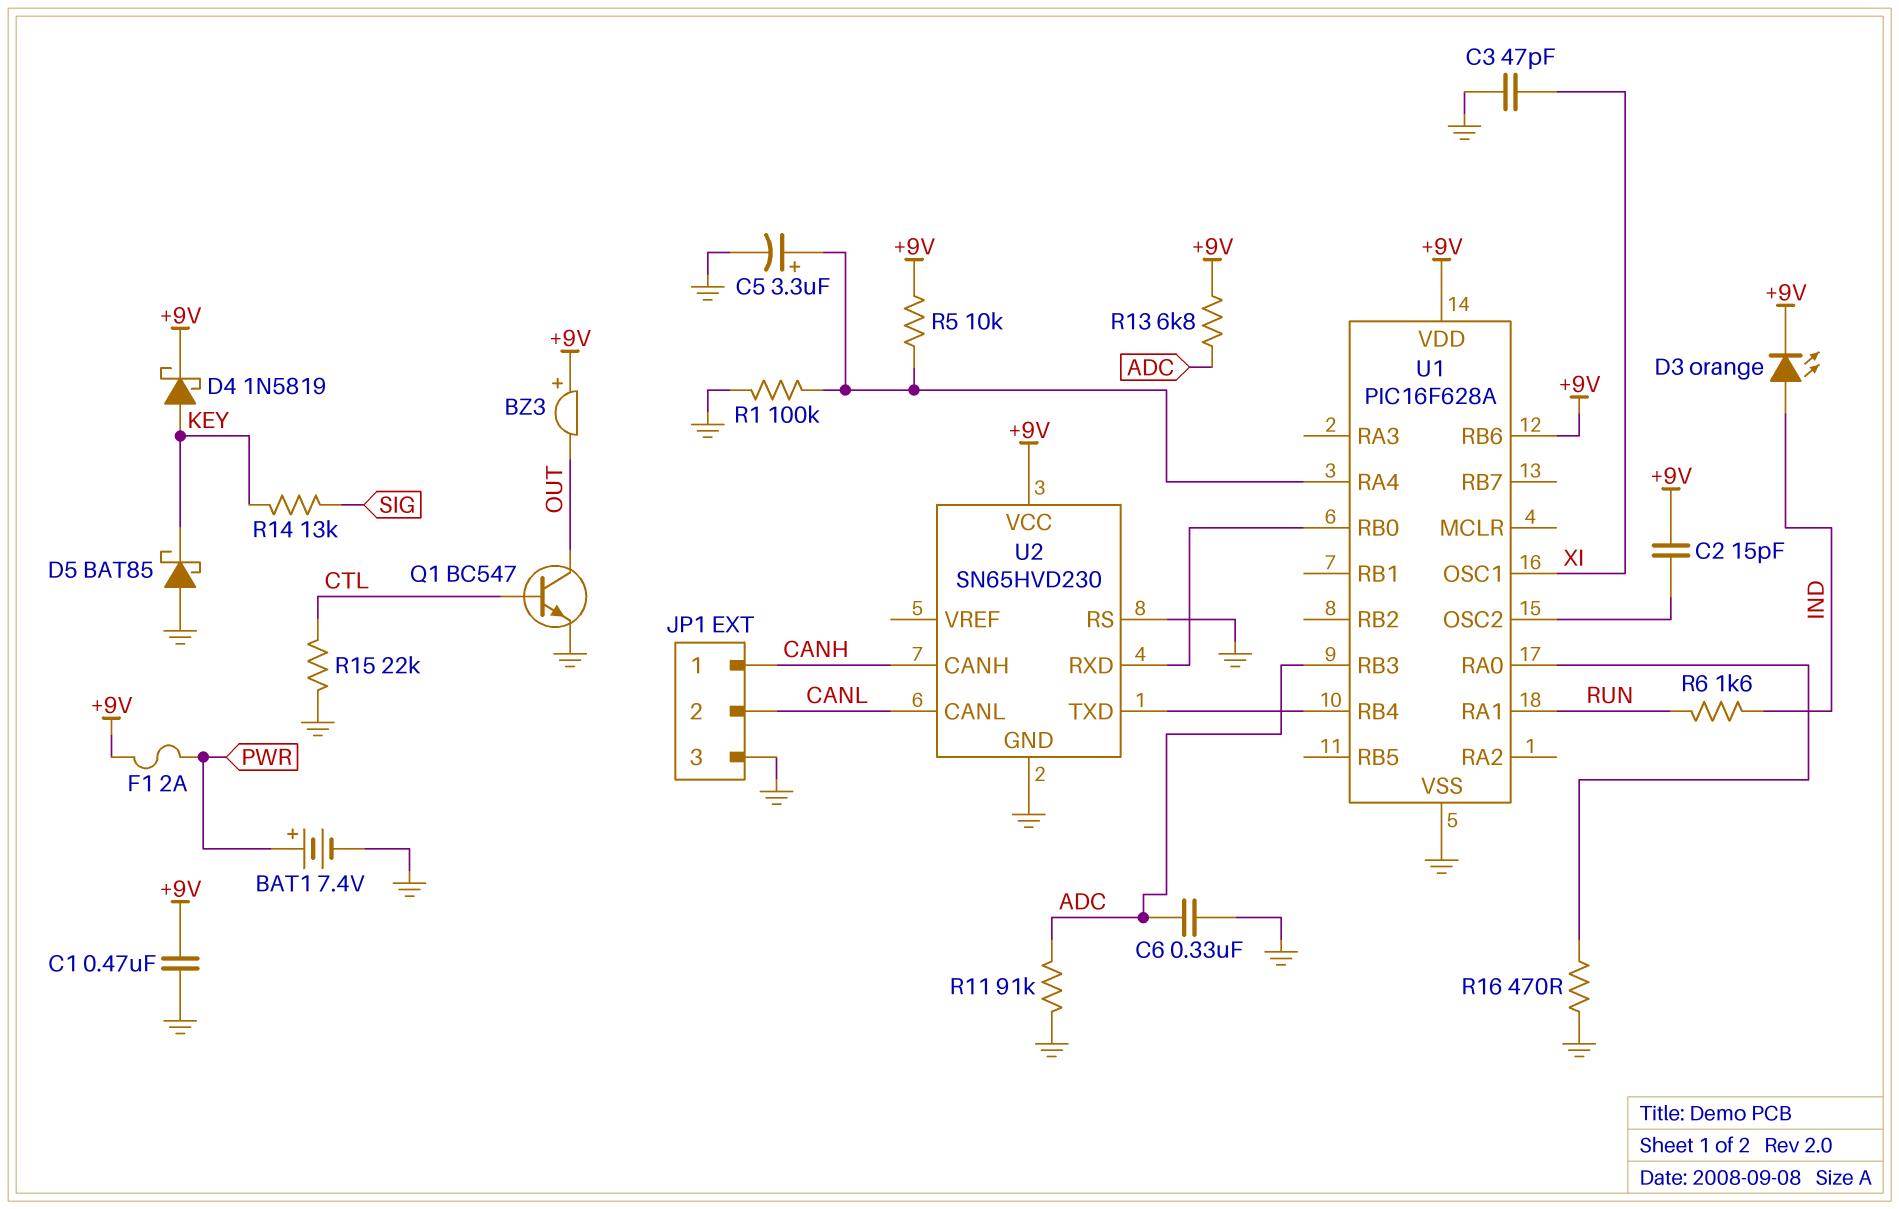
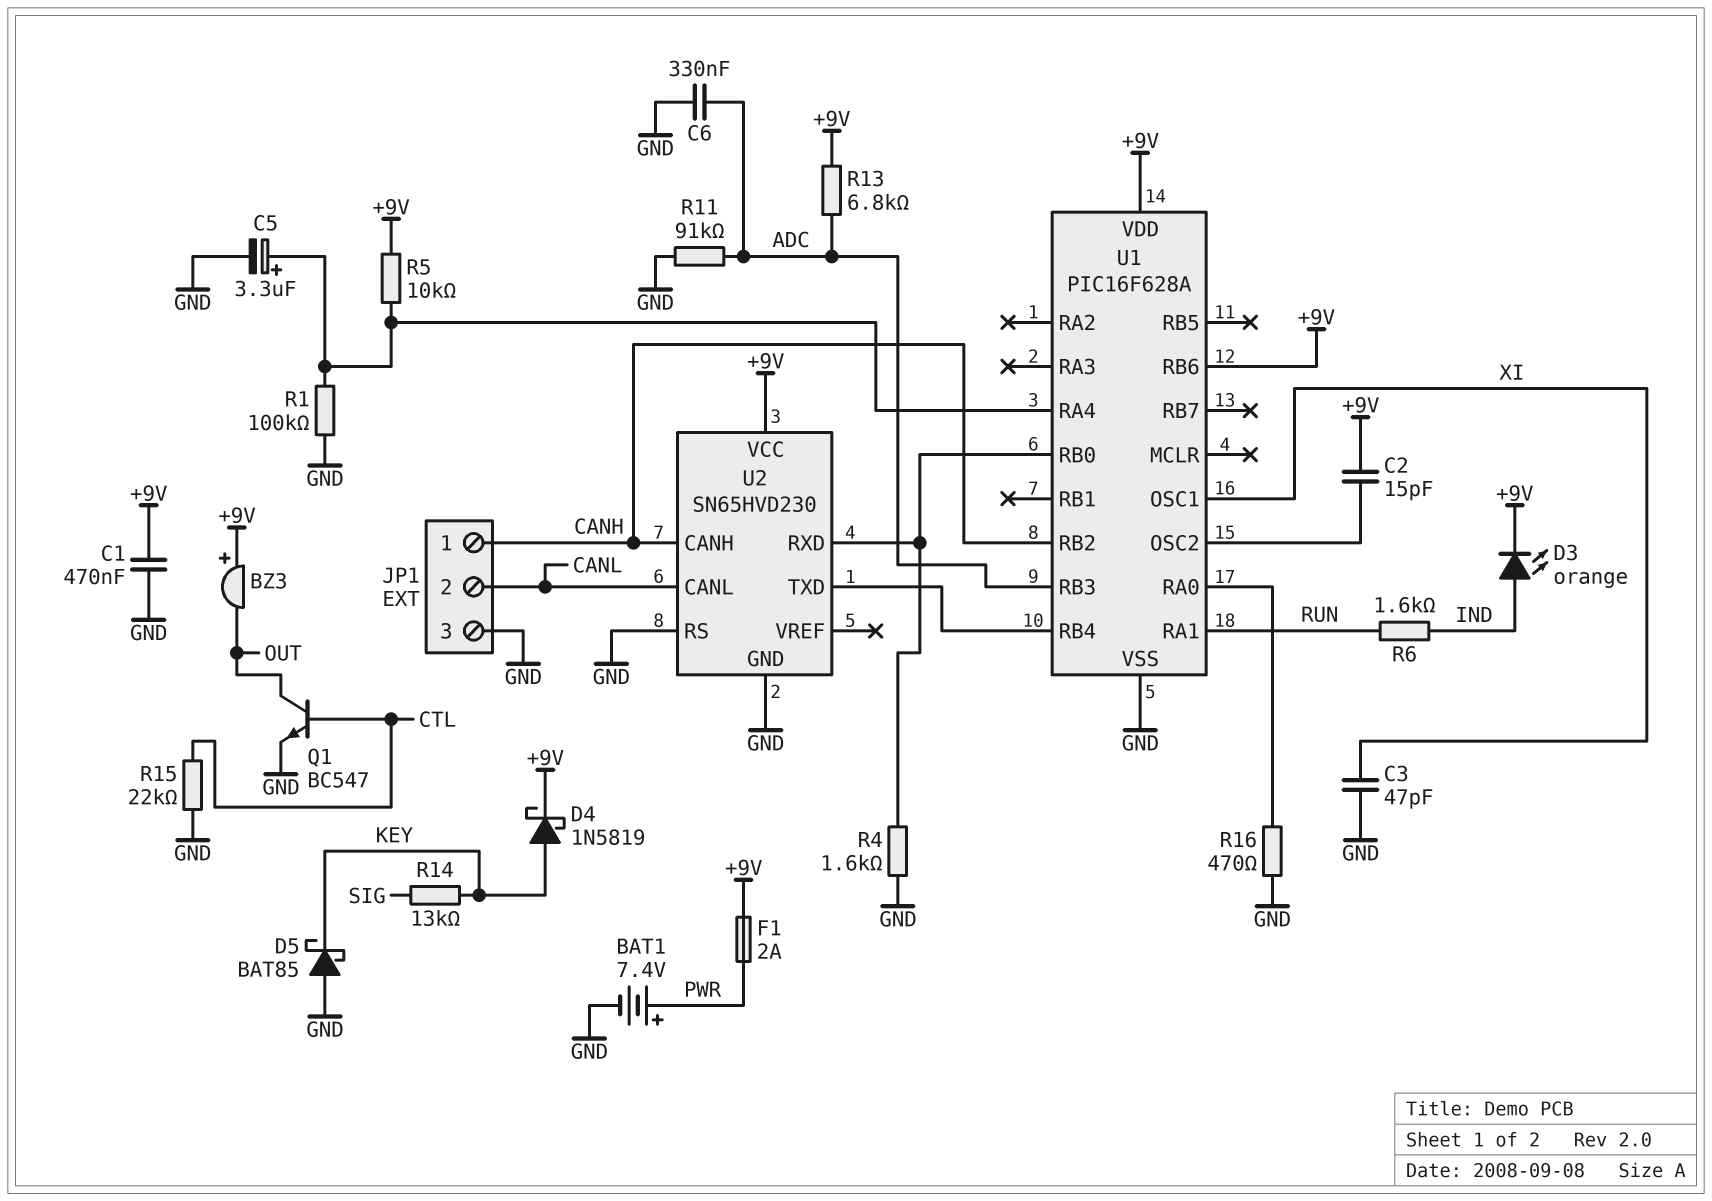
R4: none -> 1.6k (GND, U1/RB0)
U1 pin RB2: none -> CANH

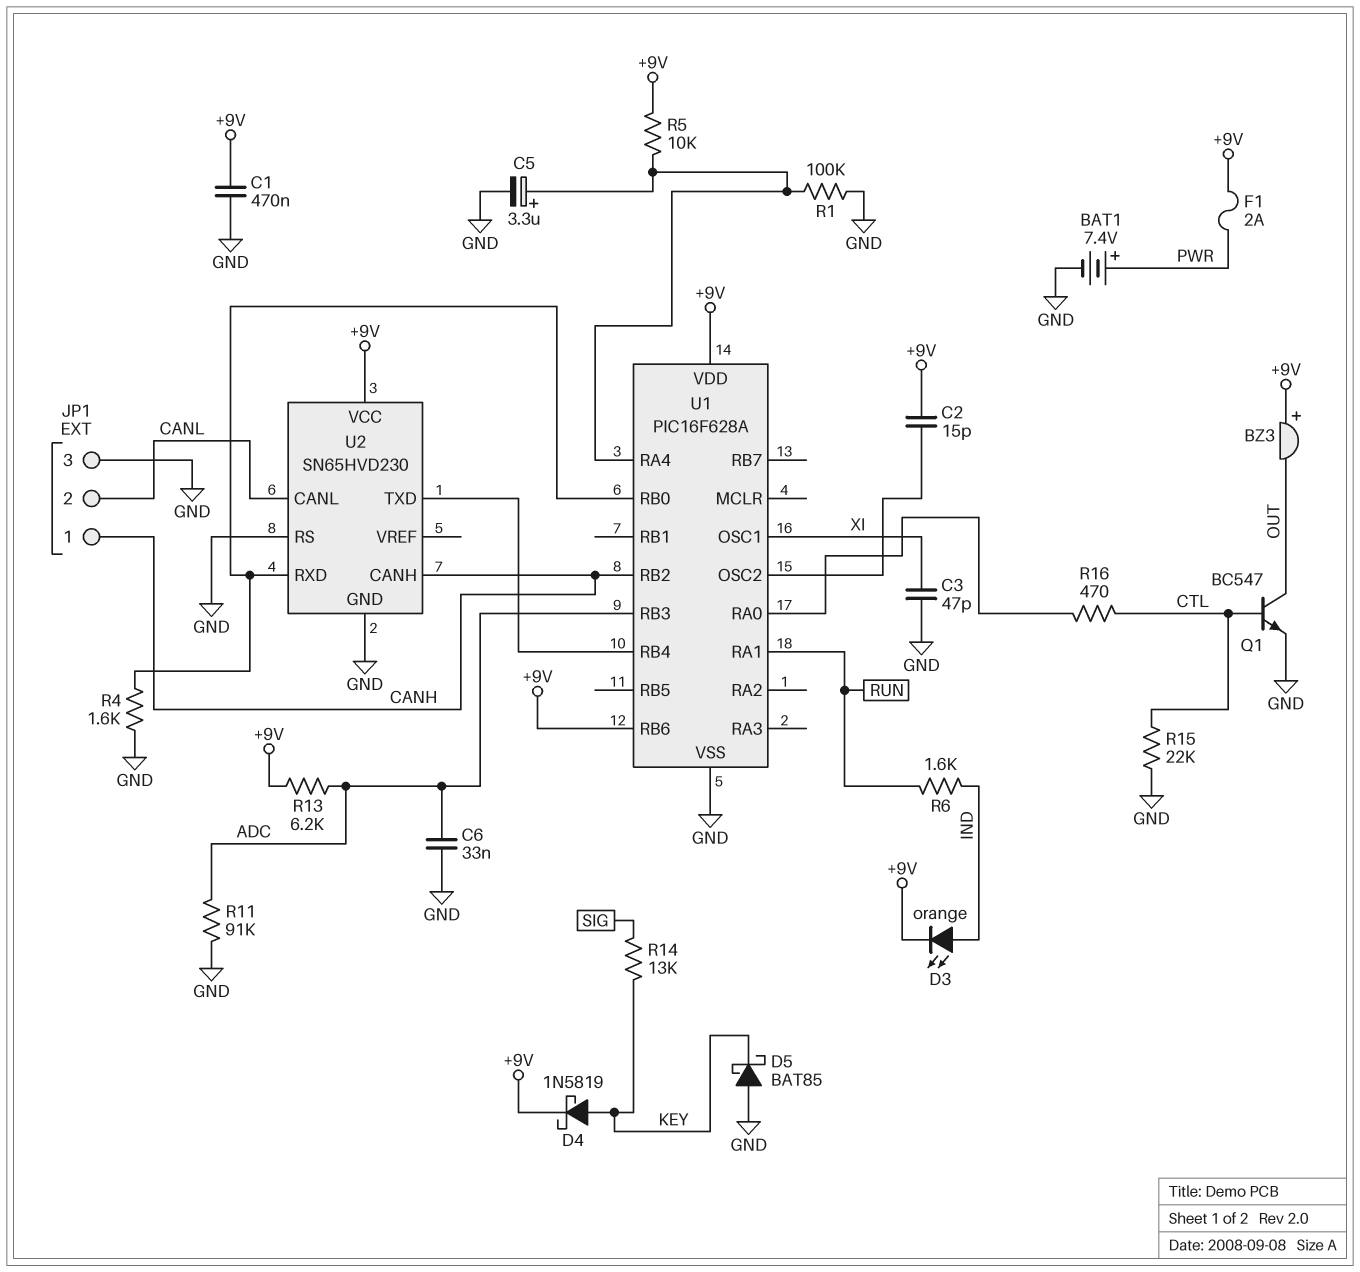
C6: 330nF (ADC, GND) -> 33nF (ADC, GND)
R13: 6.8k (+9V, ADC) -> 6.2k (+9V, ADC)
R16: 470 (GND, U1/RA0) -> 470 (CTL, U1/RA0)

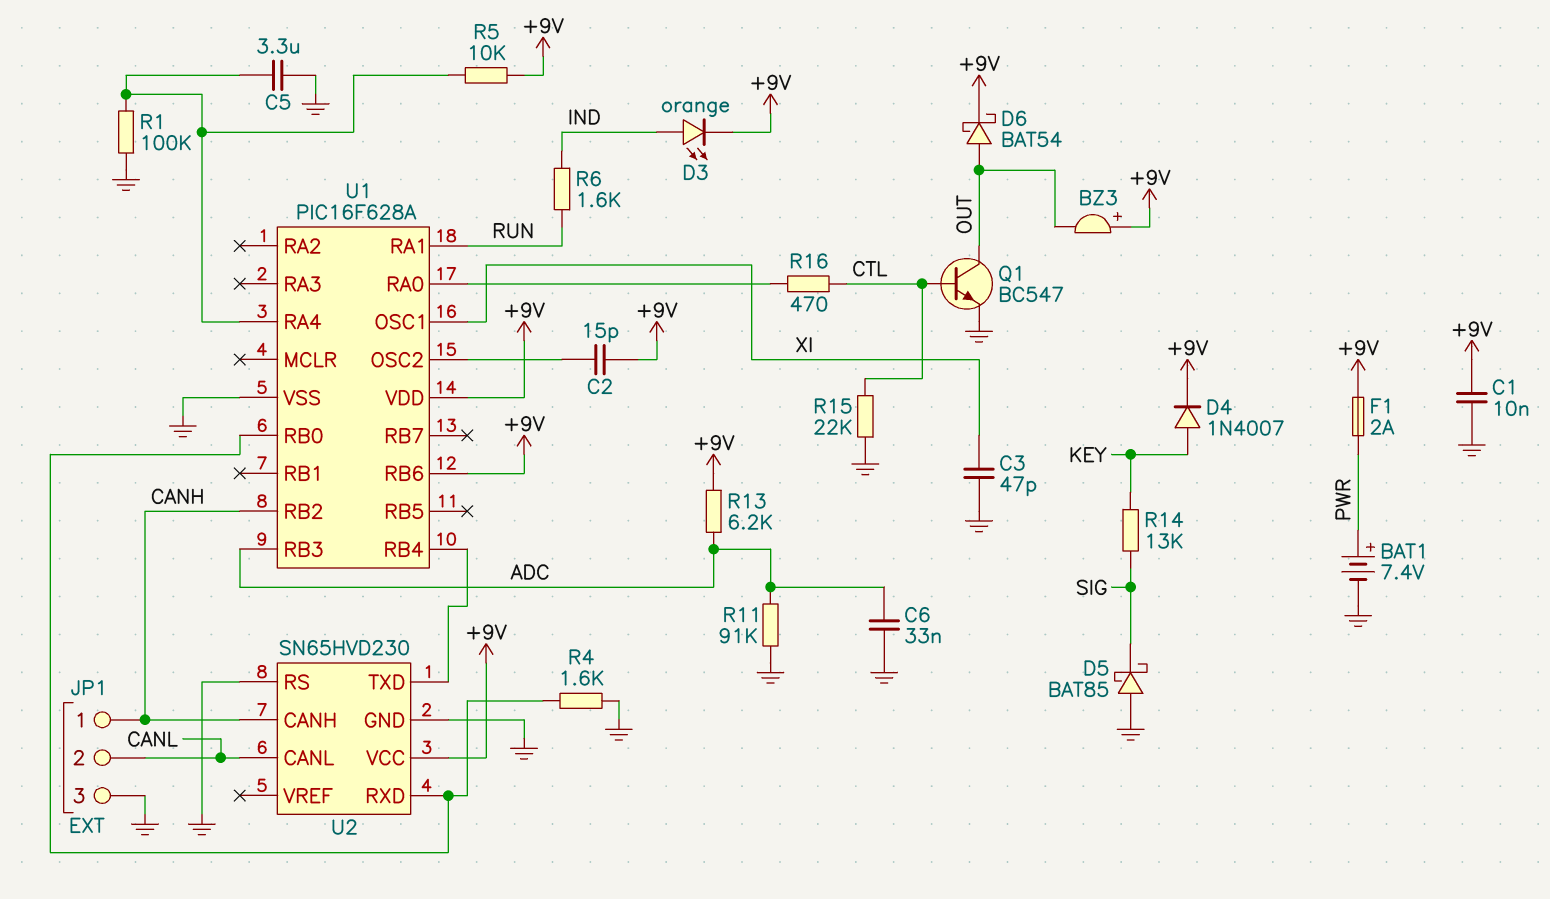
C1: 470nF (+9V, GND) -> 10nF (+9V, GND)
C5: 3.3uF (plus U1/RA4, minus GND) -> 3.3uF (GND, U1/RA4)
D4: schottky 1N5819 (A KEY, K +9V) -> diode 1N4007 (A KEY, K +9V)
D5: schottky BAT85 (A GND, K KEY) -> schottky BAT85 (A GND, K SIG)
D6: none -> schottky BAT54 (A OUT, K +9V)

